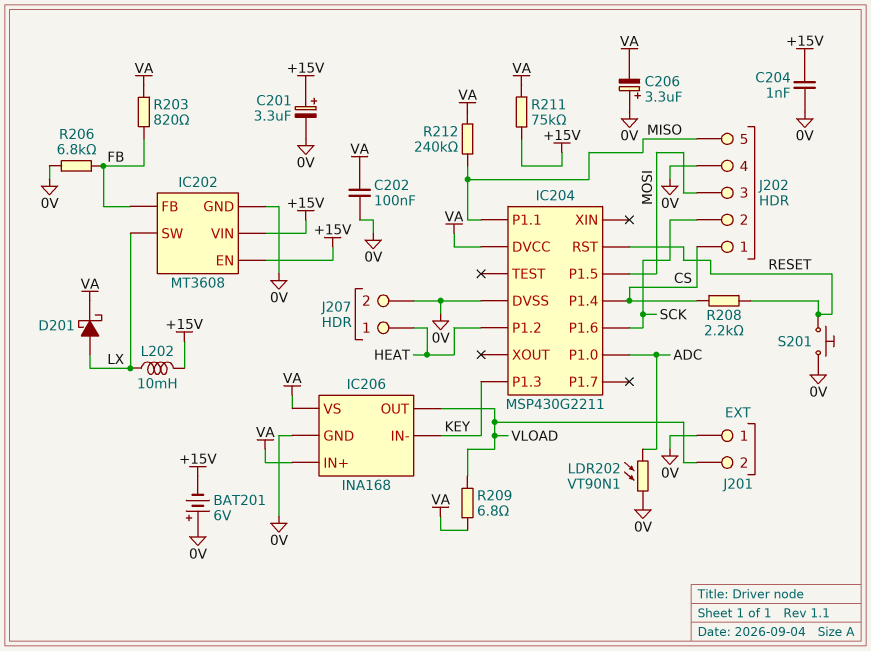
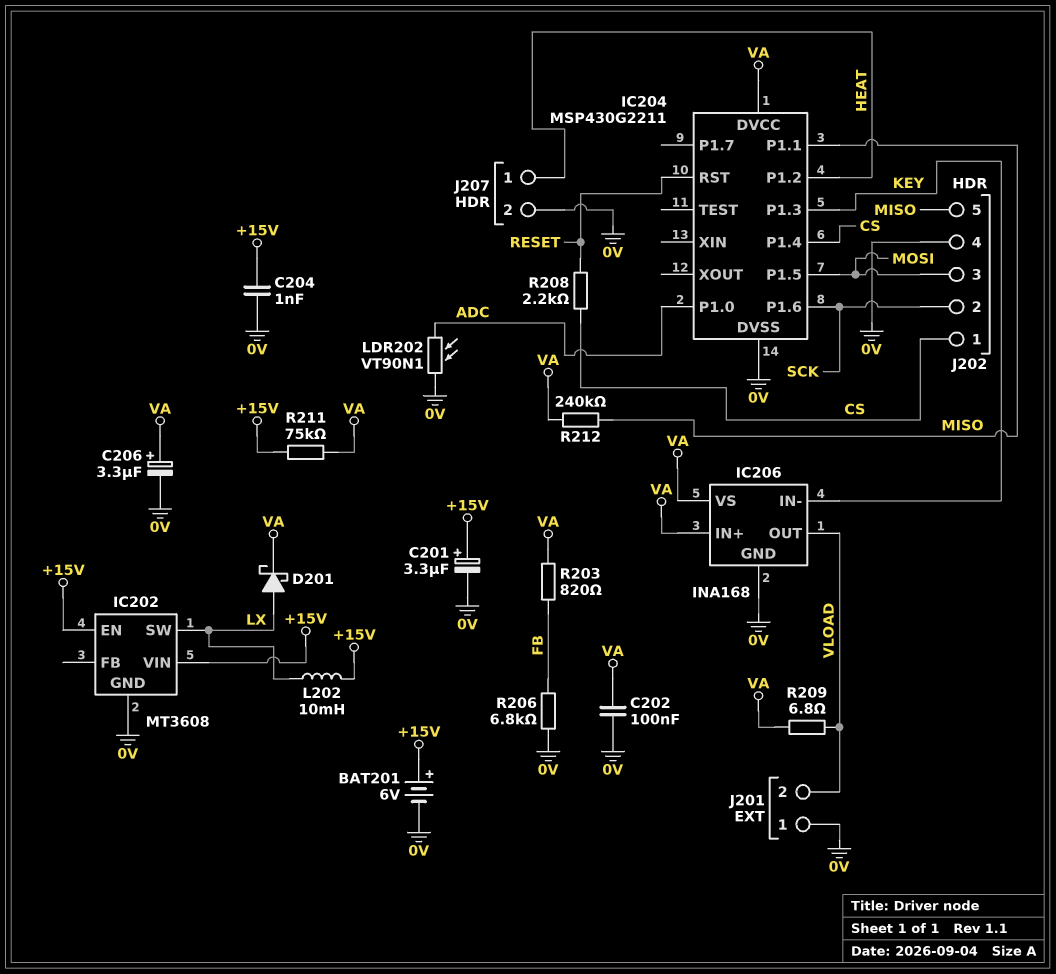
BAT201: 6V (plus 0V, minus +15V) -> 6V (plus +15V, minus 0V)
C206: 3.3uF (plus 0V, minus VA) -> 3.3uF (plus VA, minus 0V)
IC202 pin FB: FB -> none
S201: button (0V, RESET) -> none

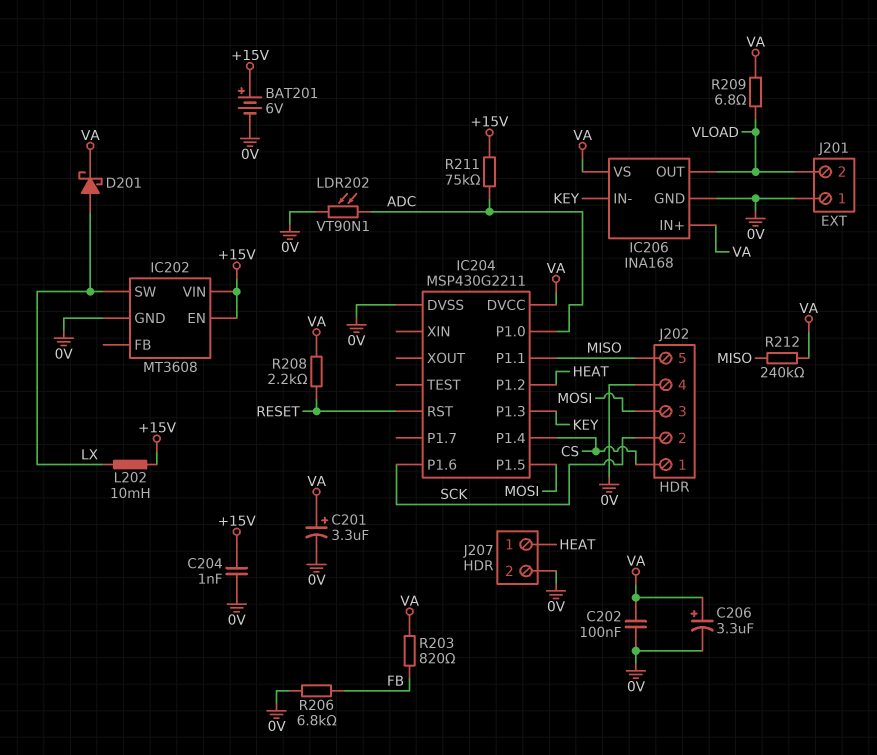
C201: 3.3uF (plus +15V, minus 0V) -> 3.3uF (plus VA, minus 0V)
R208: 2.2k (CS, RESET) -> 2.2k (RESET, VA)
R211: 75k (+15V, VA) -> 75k (+15V, ADC)

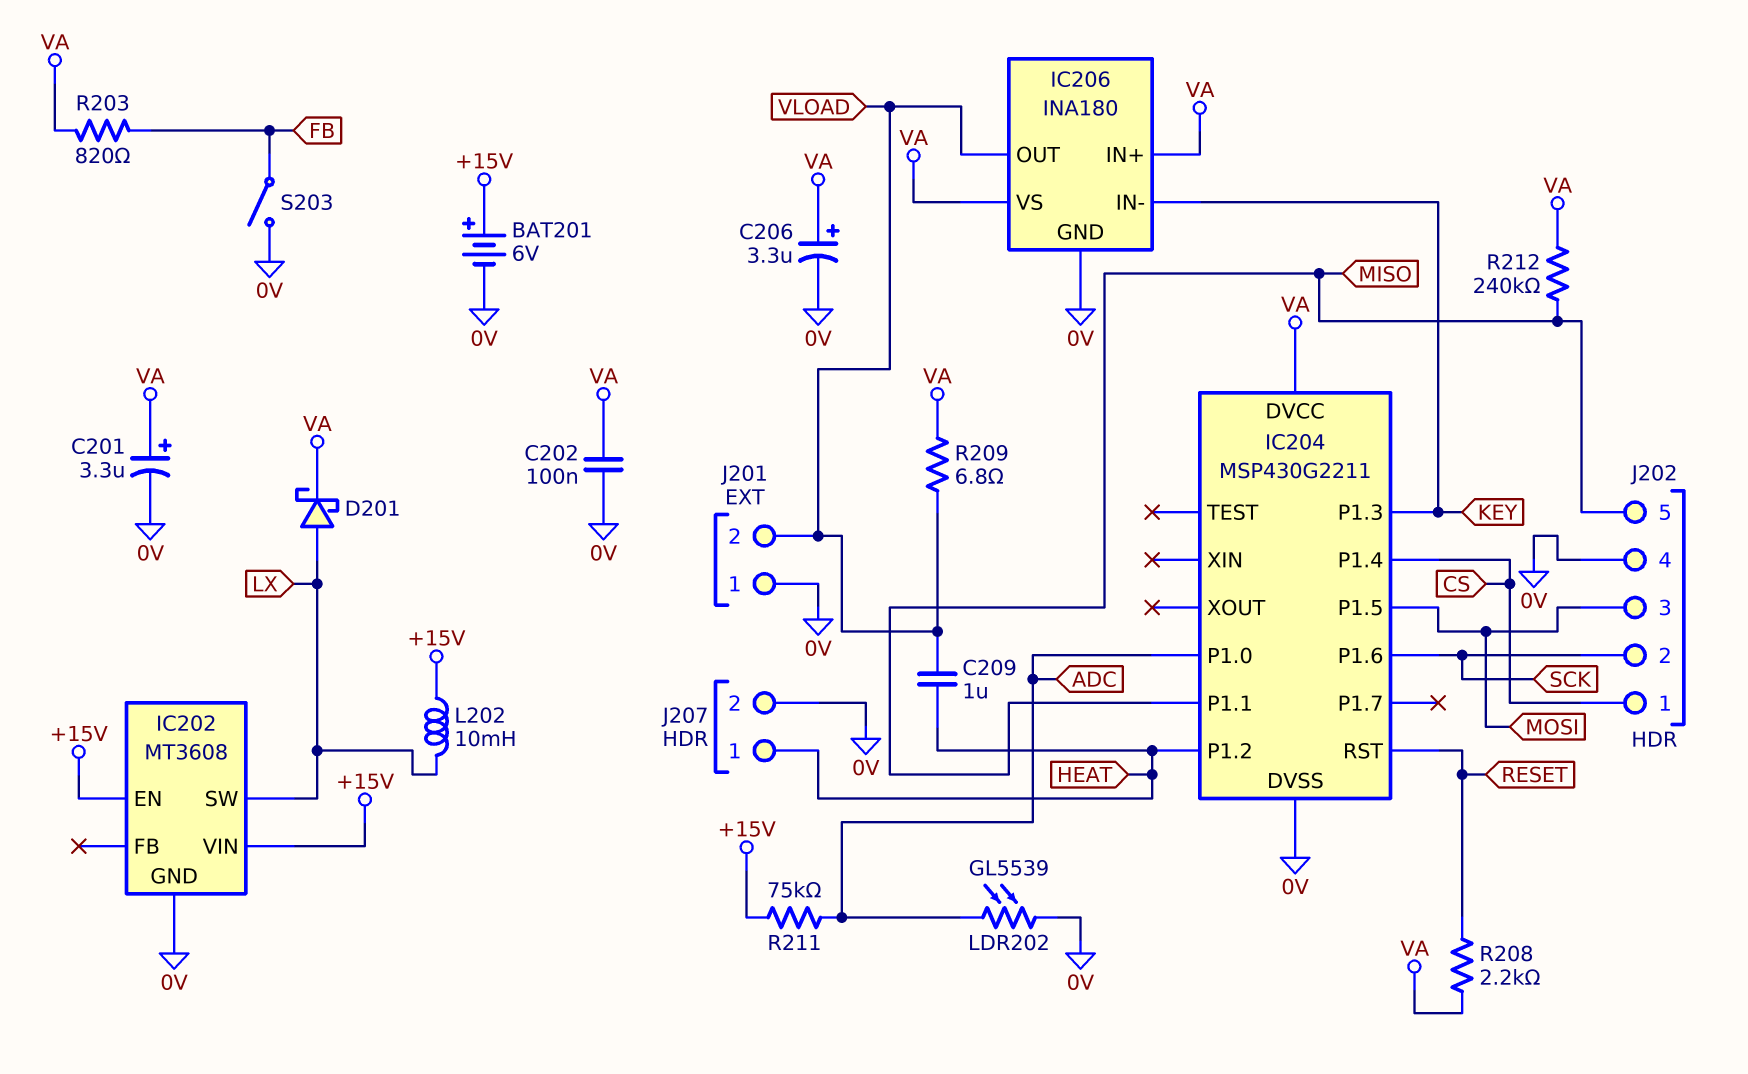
C204: 1nF (+15V, 0V) -> none
C209: none -> 1uF (HEAT, VLOAD)
IC206: INA168 -> INA180
LDR202: VT90N1 (0V, ADC) -> GL5539 (0V, ADC)
R206: 6.8k (0V, FB) -> none
S203: none -> switch (0V, FB)

